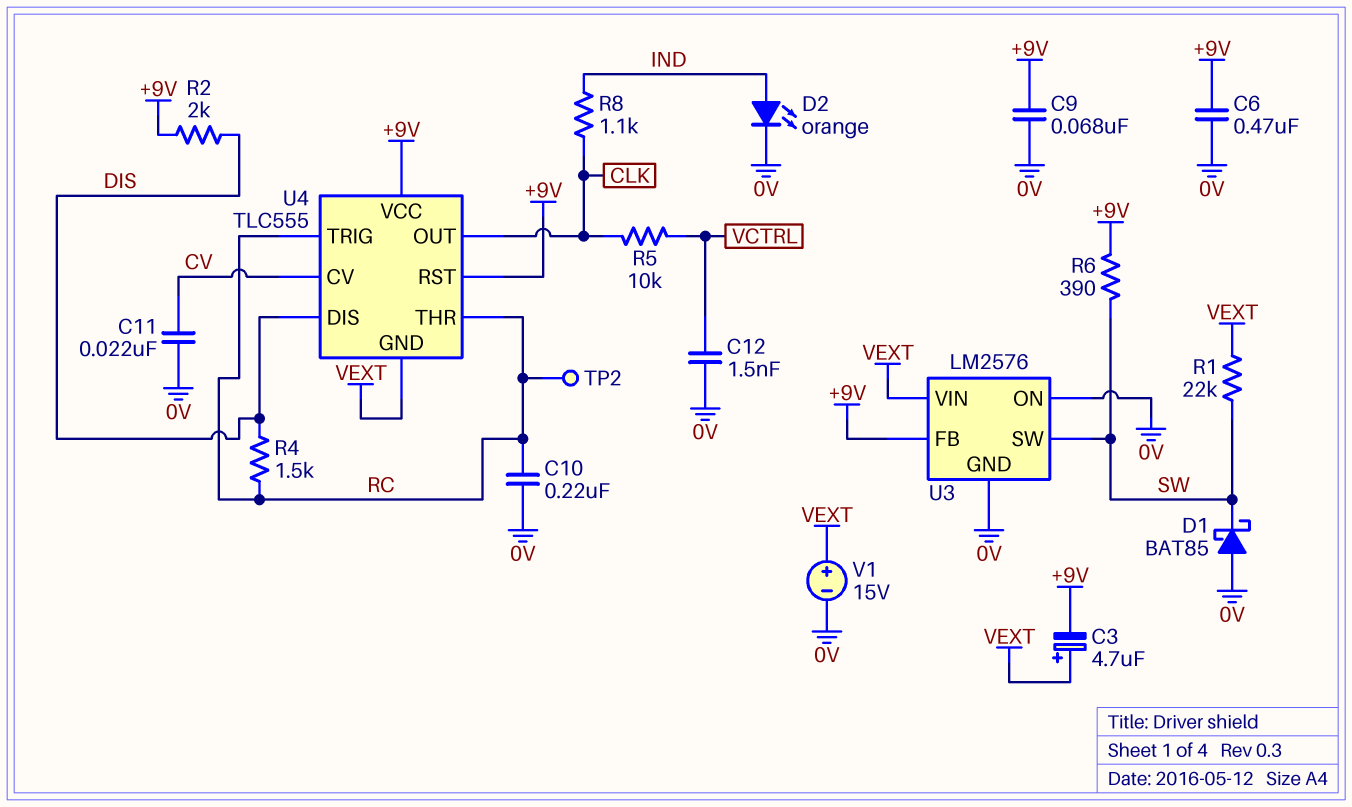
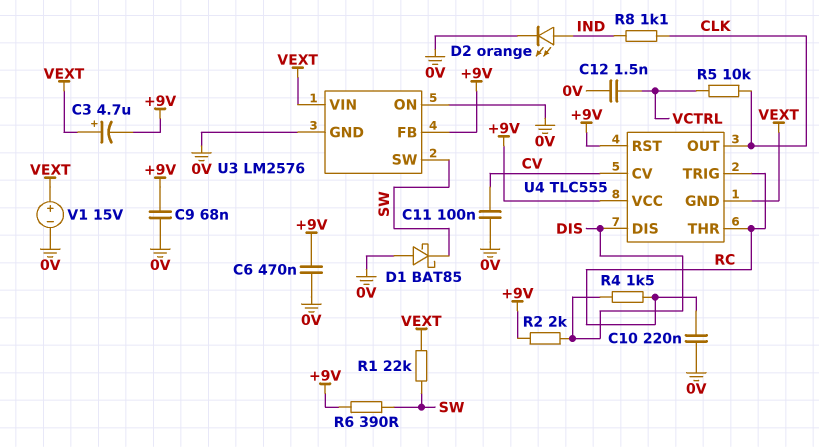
C11: 22nF (0V, CV) -> 100nF (0V, CV)
TP2: test point (RC) -> none

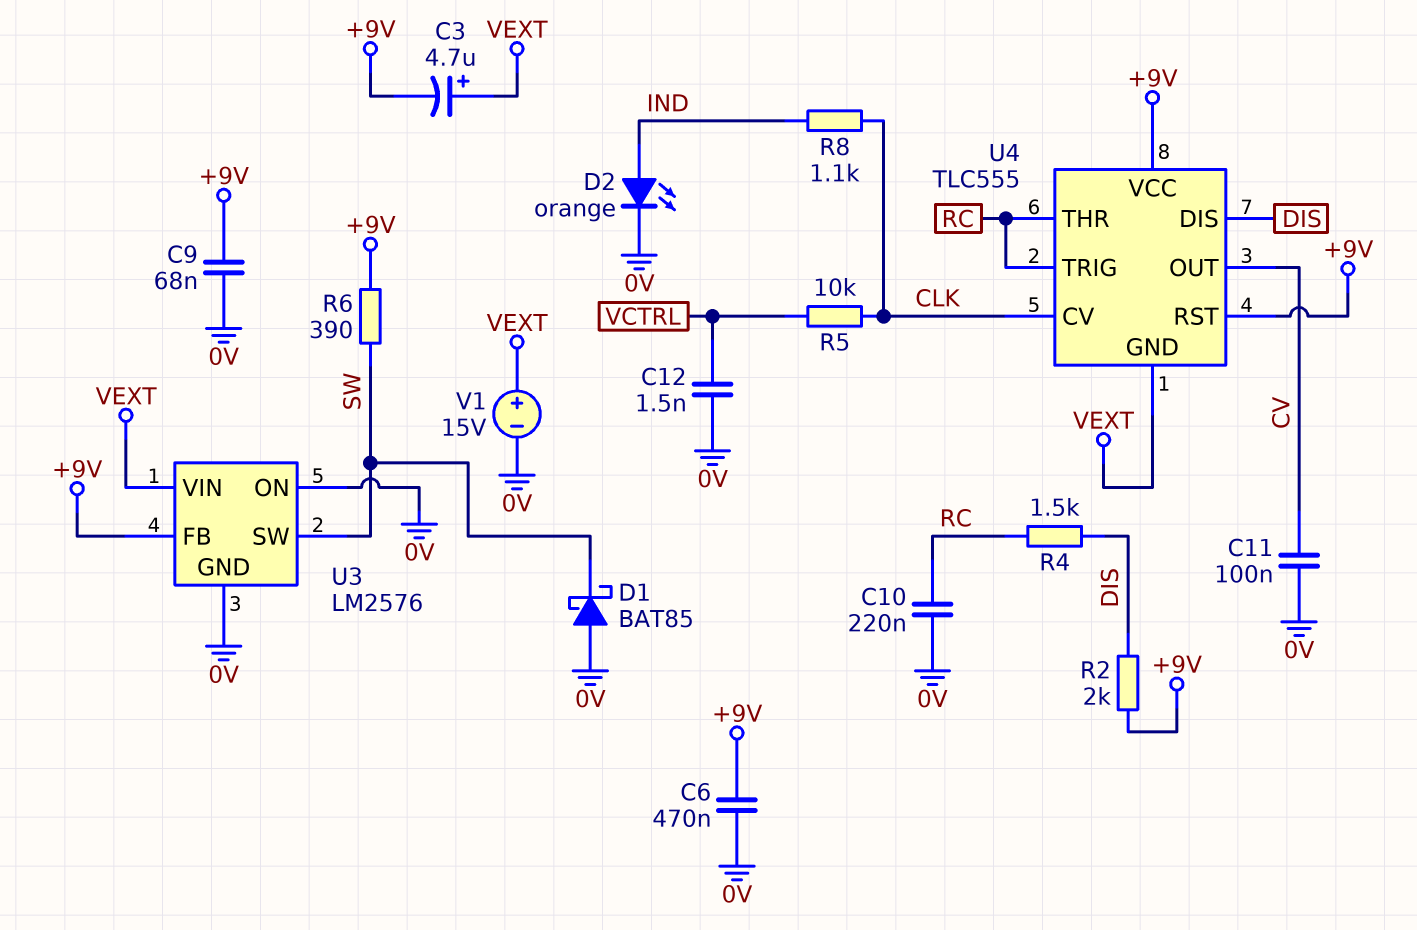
R1: 22k (SW, VEXT) -> none
U4 pin CV: CV -> CLK
U4 pin OUT: CLK -> CV

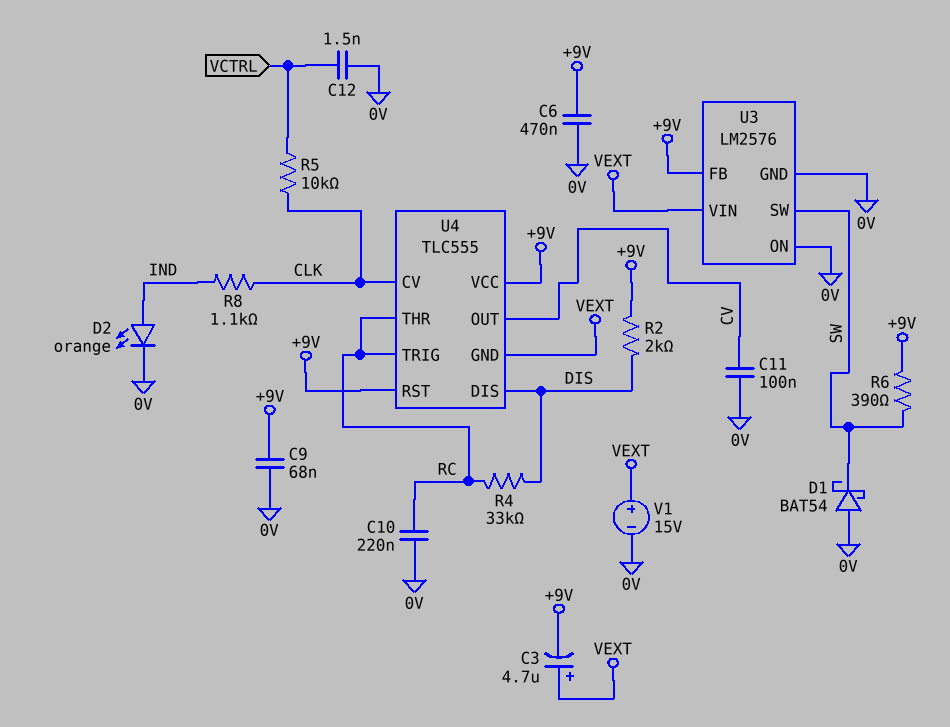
D1: schottky BAT85 (A 0V, K SW) -> schottky BAT54 (A 0V, K SW)
R4: 1.5k (DIS, RC) -> 33k (DIS, RC)

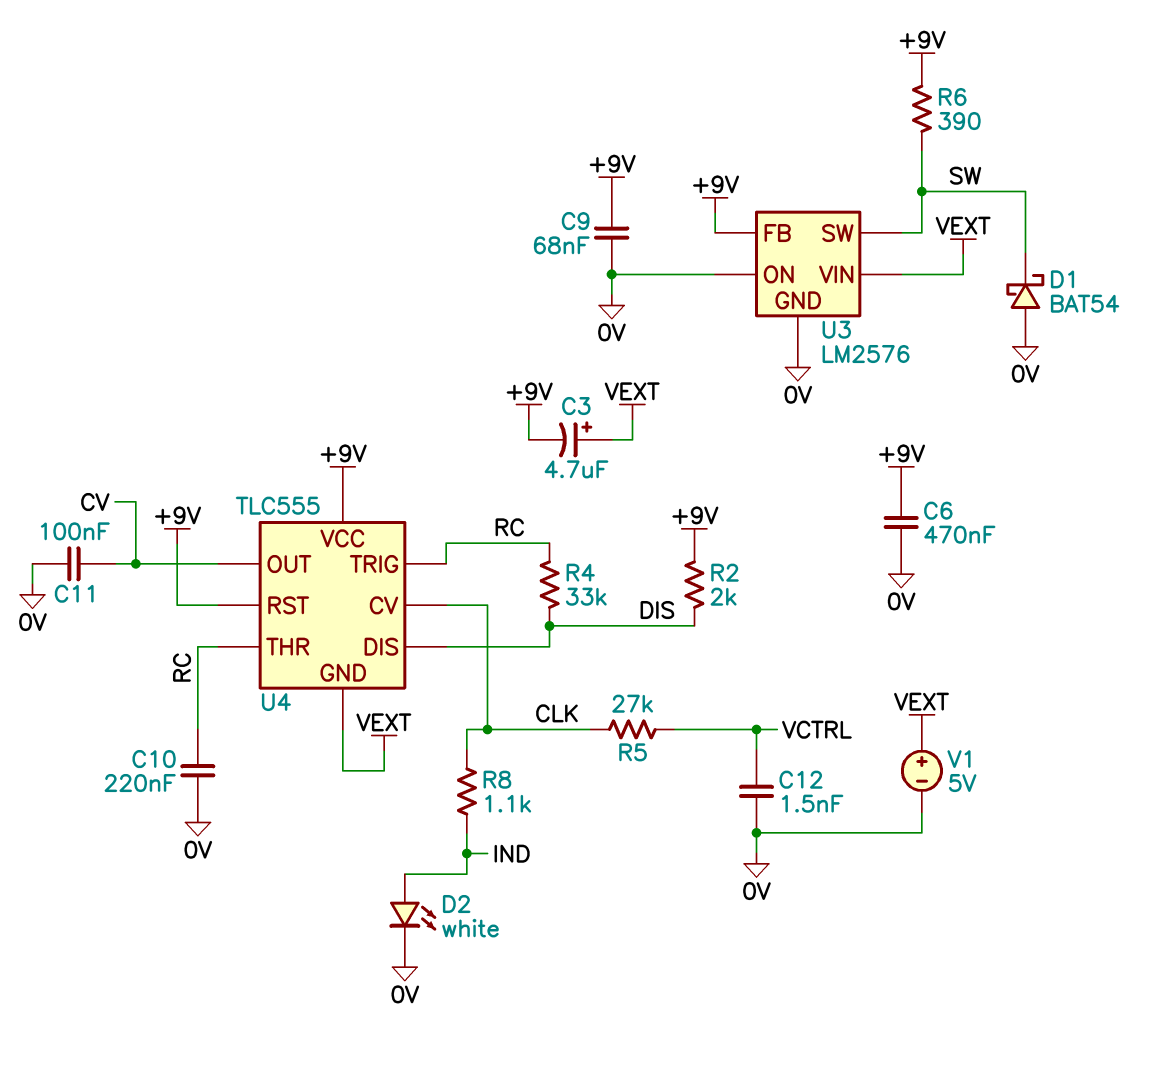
D2: LED orange (A IND, K 0V) -> LED white (A IND, K 0V)
R5: 10k (CLK, VCTRL) -> 27k (CLK, VCTRL)
V1: 15V (plus VEXT, minus 0V) -> 5V (plus VEXT, minus 0V)

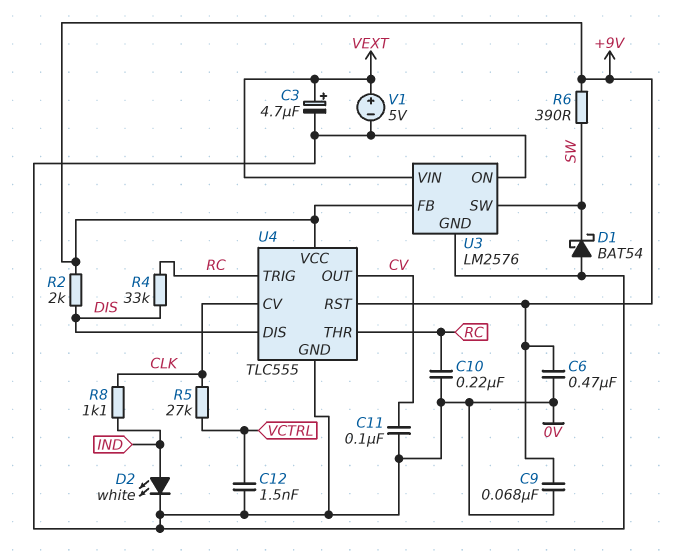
C3: 4.7uF (plus VEXT, minus +9V) -> 4.7uF (plus VEXT, minus 0V)
U4 pin GND: VEXT -> 0V

